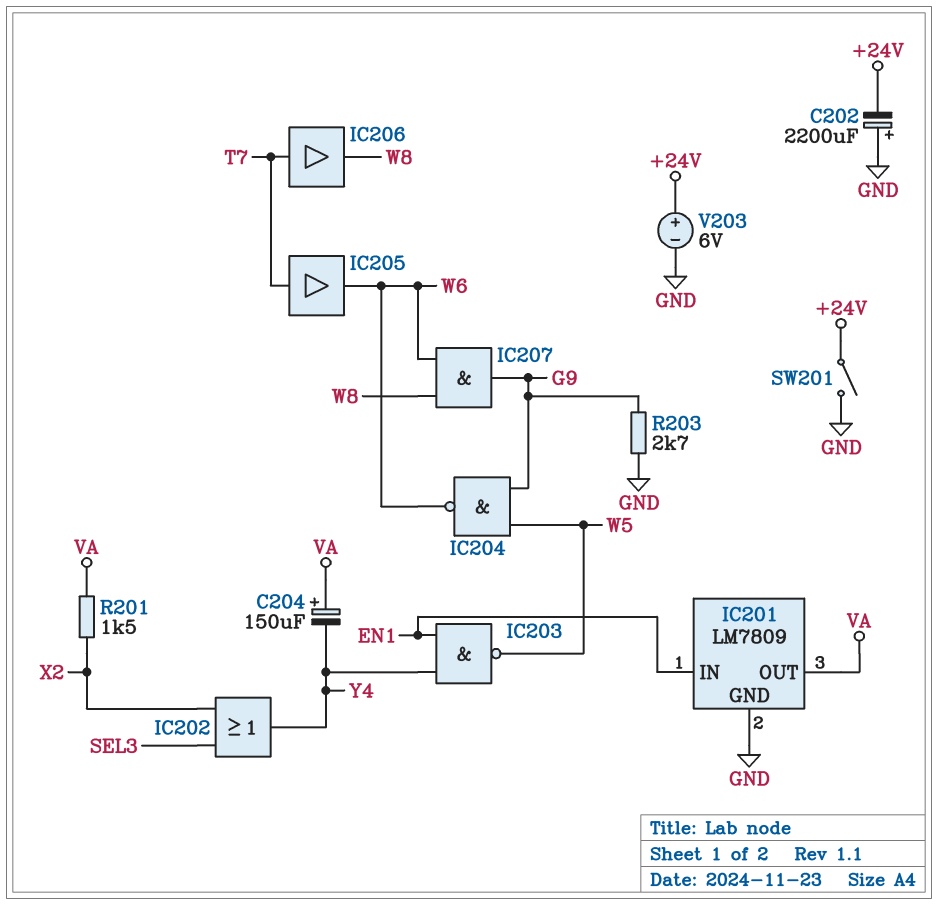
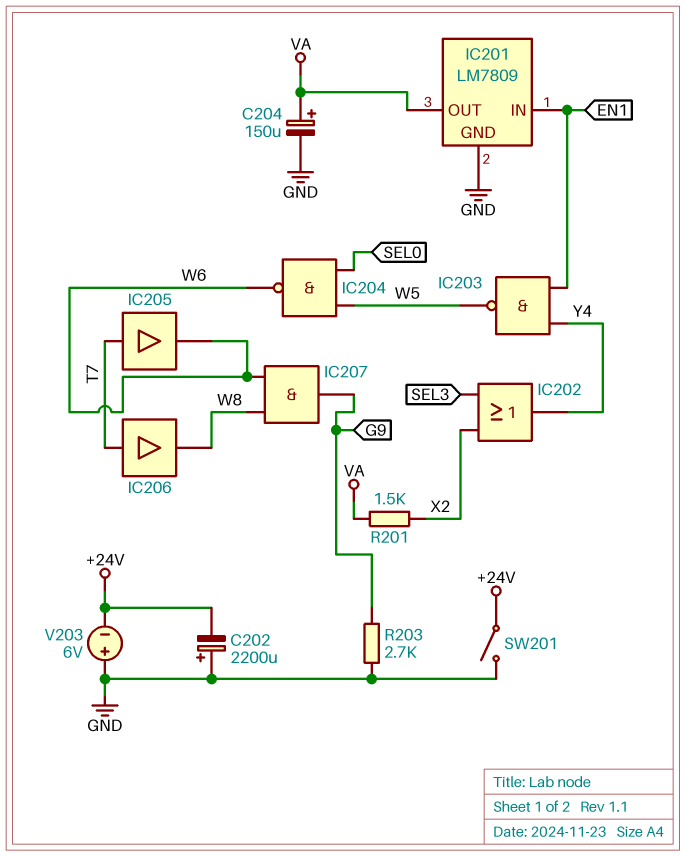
C204: 150uF (plus VA, minus Y4) -> 150uF (plus VA, minus GND)
IC204: NAND (in G9, in W5, out W6) -> NAND (in SEL0, in W5, out W6)
V203: 6V (plus +24V, minus GND) -> 6V (plus GND, minus +24V)

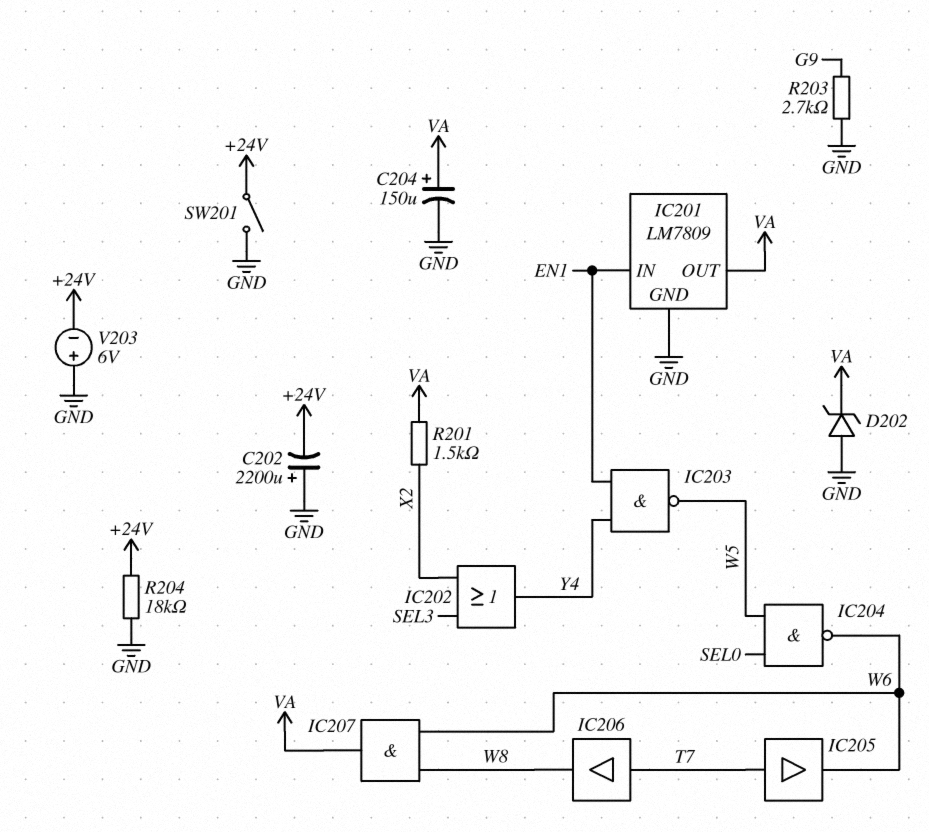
D202: none -> zener (A GND, K VA)
IC207: AND (in W6, in W8, out G9) -> AND (in W6, in W8, out VA)
R204: none -> 18k (+24V, GND)

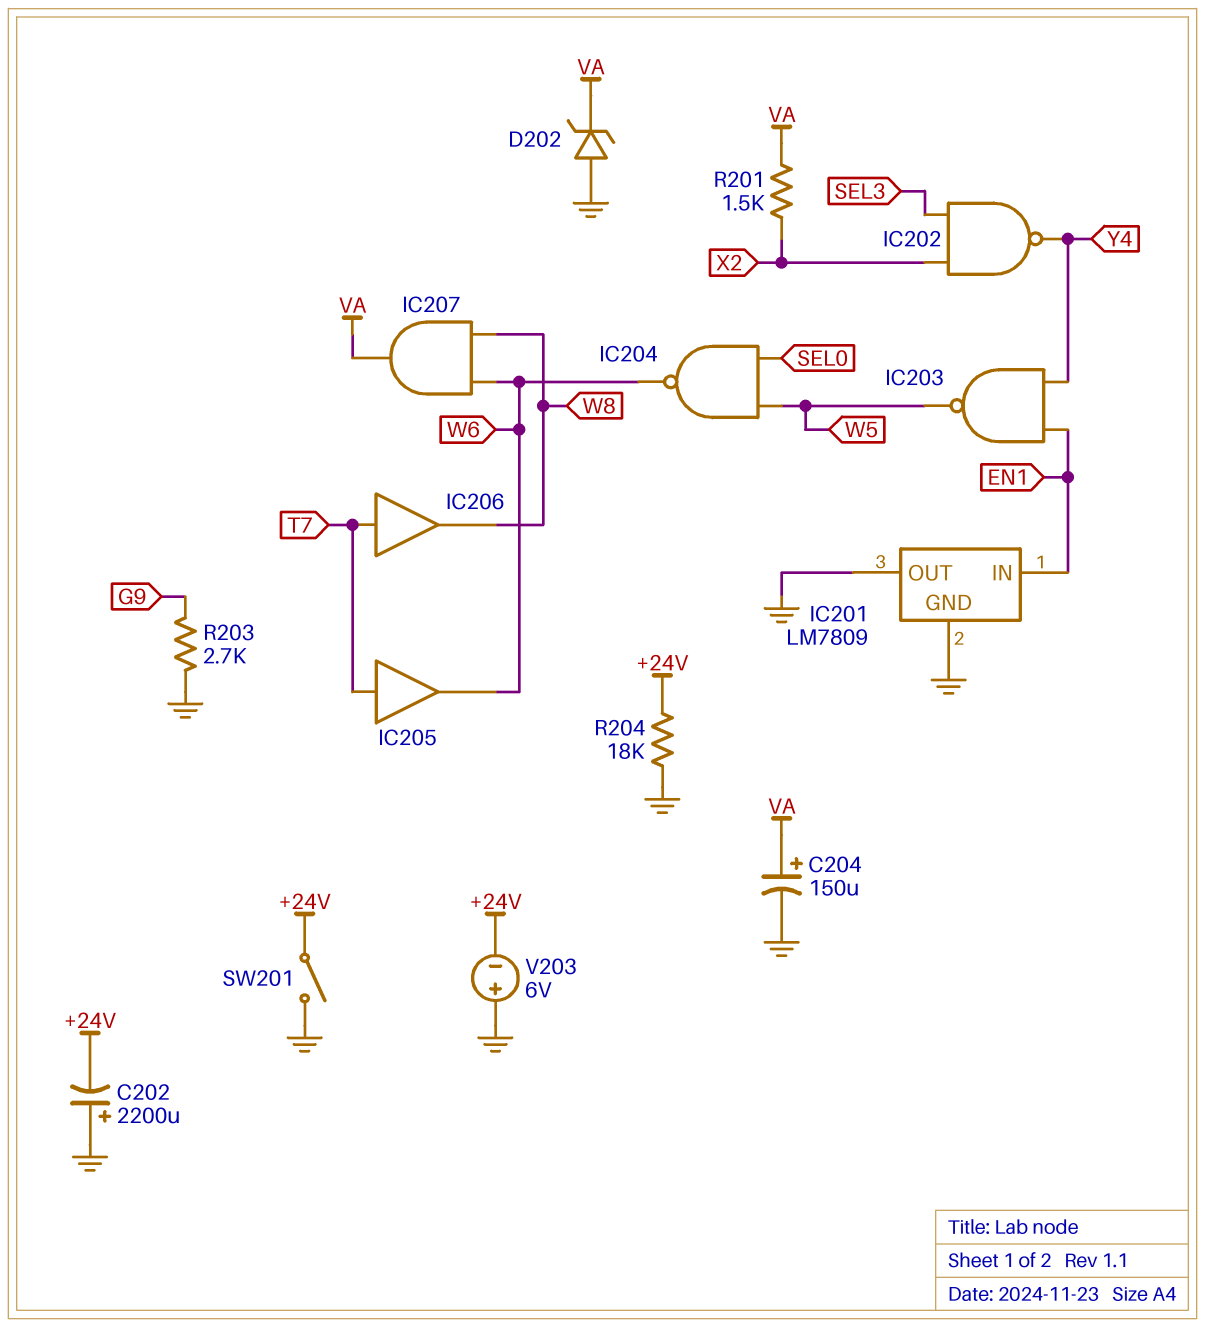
IC201 pin OUT: VA -> GND
IC202: OR (in SEL3, in X2, out Y4) -> NAND (in SEL3, in X2, out Y4)

